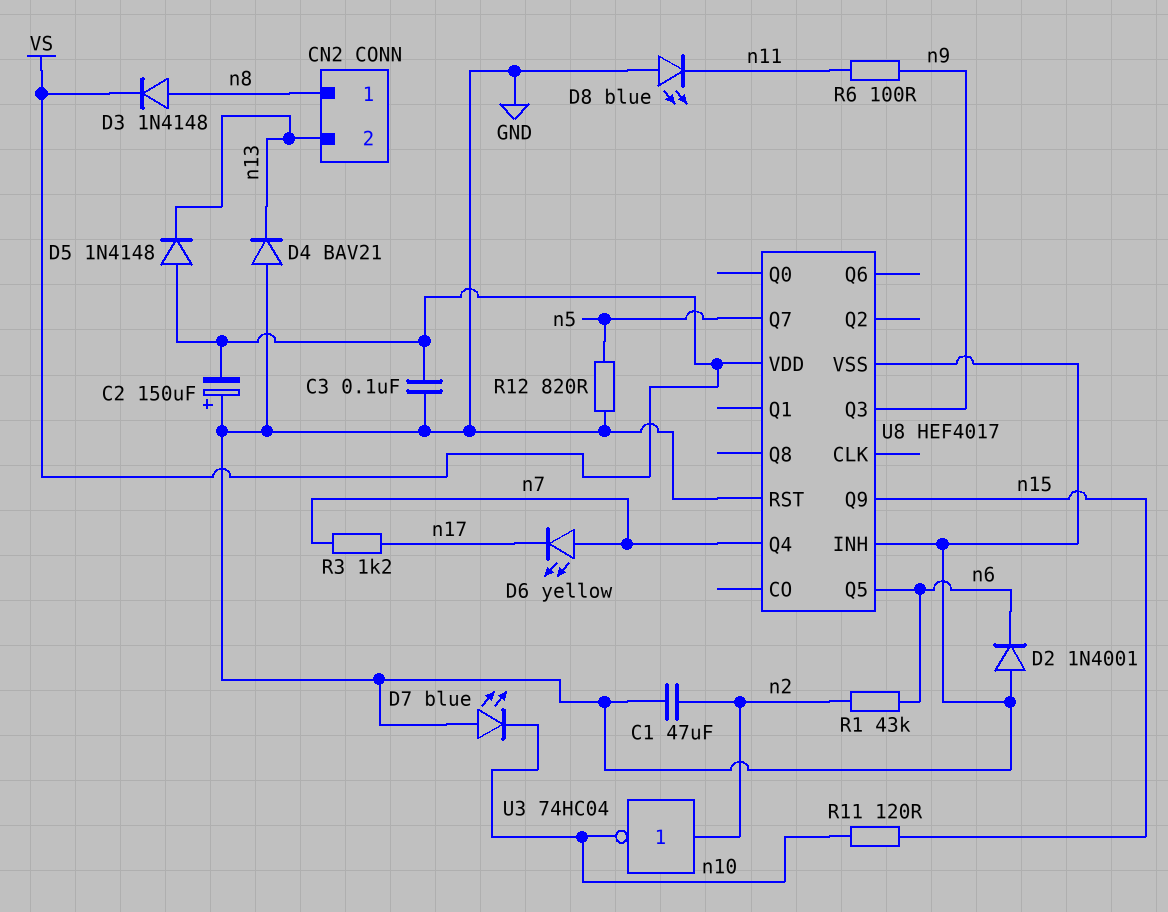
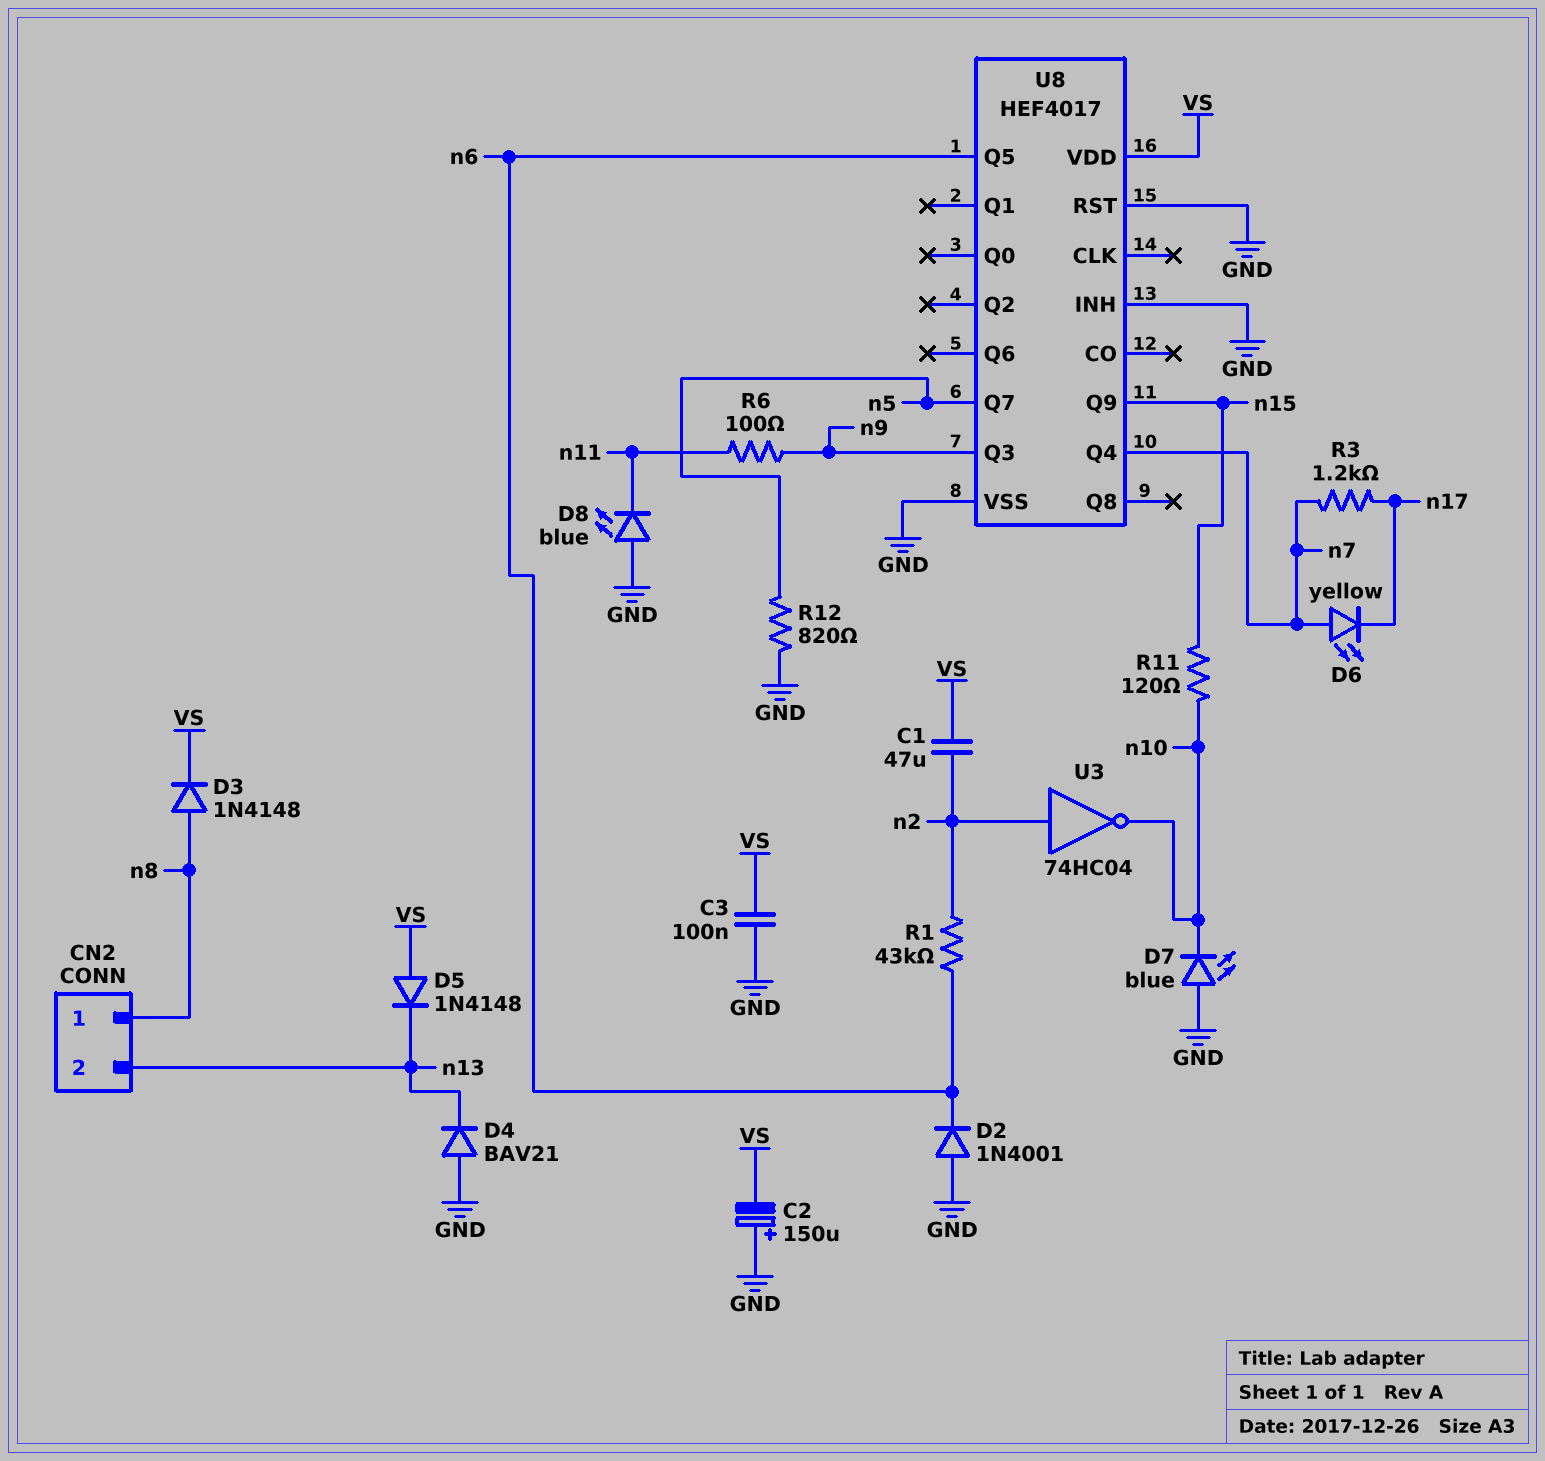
C1: 47uF (GND, n2) -> 47uF (VS, n2)

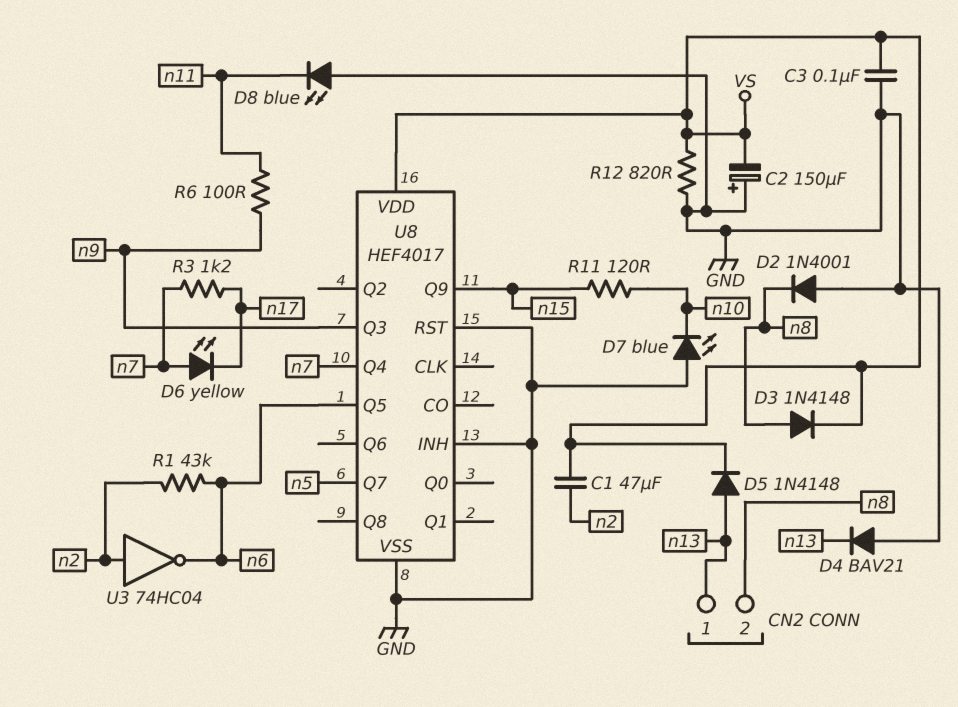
CN2 pin 1: n8 -> n13
CN2 pin 2: n13 -> n8
D2: diode 1N4001 (A GND, K n6) -> diode 1N4001 (A GND, K n8)
D5: diode 1N4148 (A VS, K n13) -> diode 1N4148 (A n13, K VS)
R12: 820 (GND, n5) -> 820 (GND, VS)
U3: NOT 74HC04 (in n2, out n10) -> NOT 74HC04 (in n2, out n6)

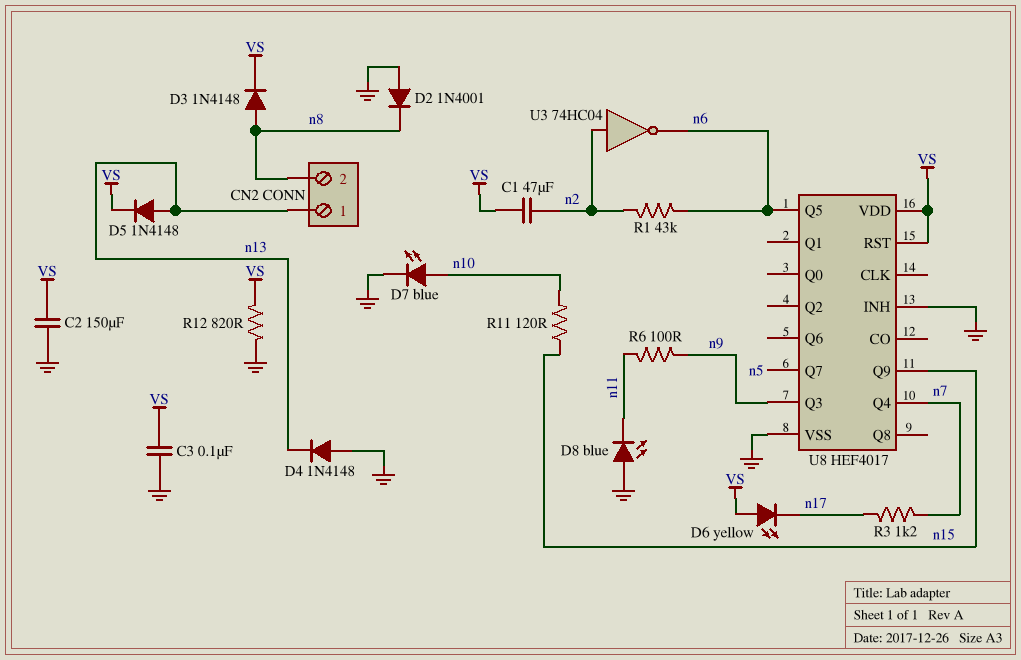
C2: 150uF (plus GND, minus VS) -> 150uF (GND, VS)
D4: diode BAV21 (A GND, K n13) -> diode 1N4148 (A GND, K n13)
D6: LED yellow (A n7, K n17) -> LED yellow (A VS, K n17)
D7: LED blue (A GND, K n10) -> LED blue (A n10, K GND)
U8 pin RST: GND -> VS

